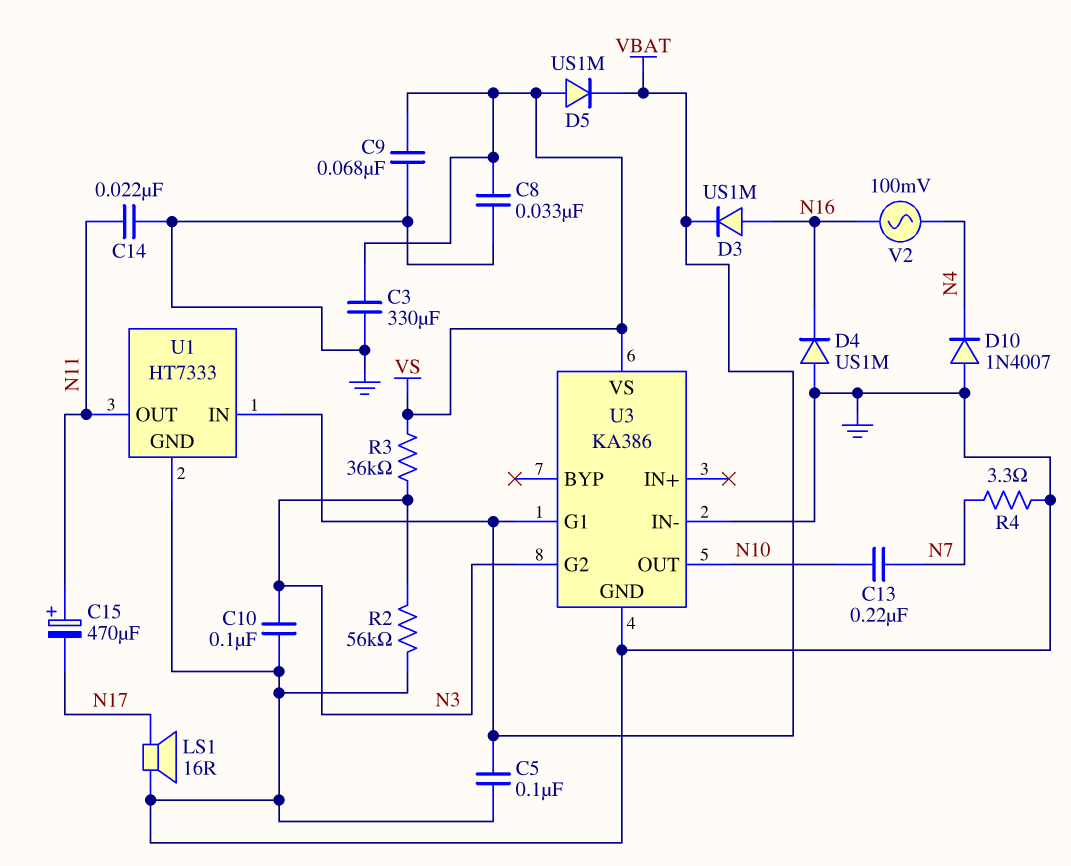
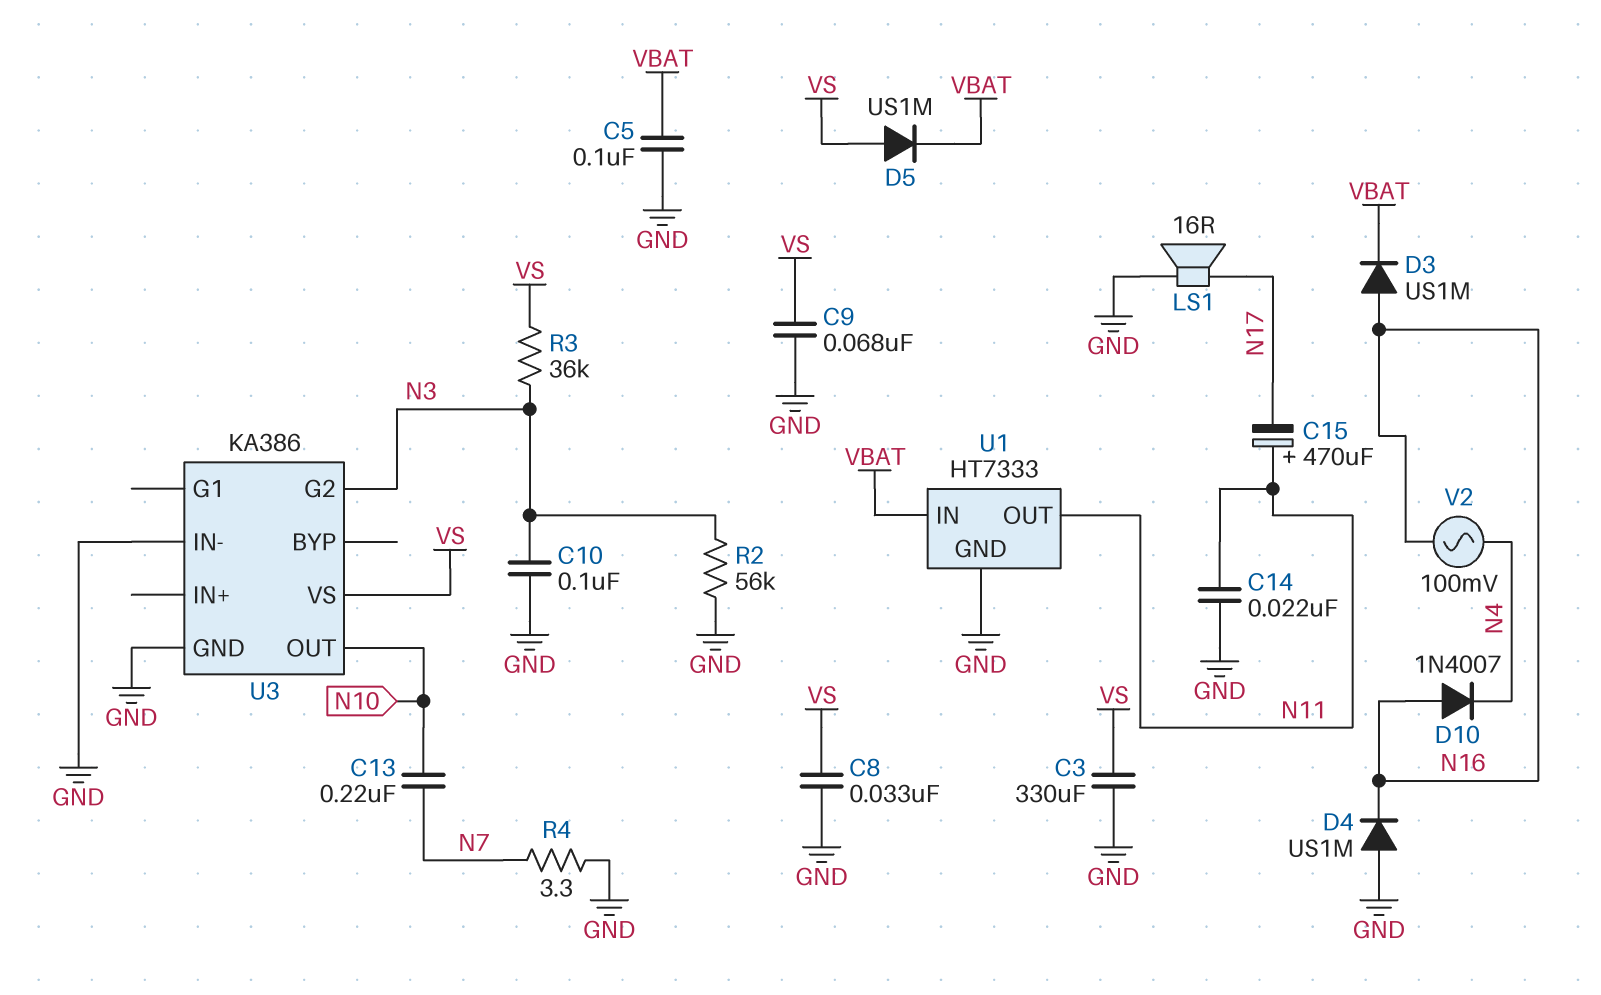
D10: diode 1N4007 (A GND, K N4) -> diode 1N4007 (A N16, K N4)
U3 pin G1: VBAT -> none

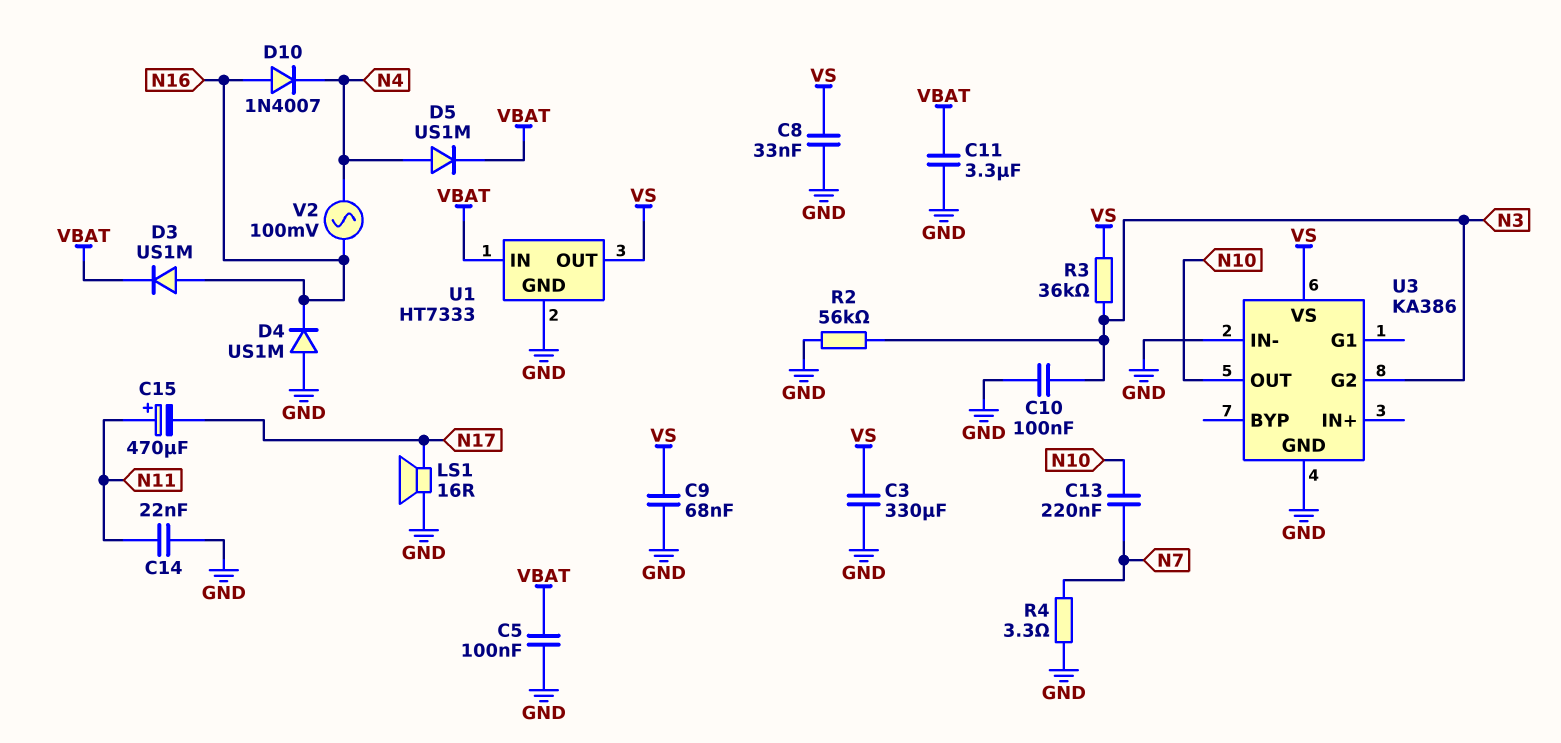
C11: none -> 3.3uF (GND, VBAT)
D5: diode US1M (A VS, K VBAT) -> diode US1M (A N4, K VBAT)
U1 pin OUT: N11 -> VS

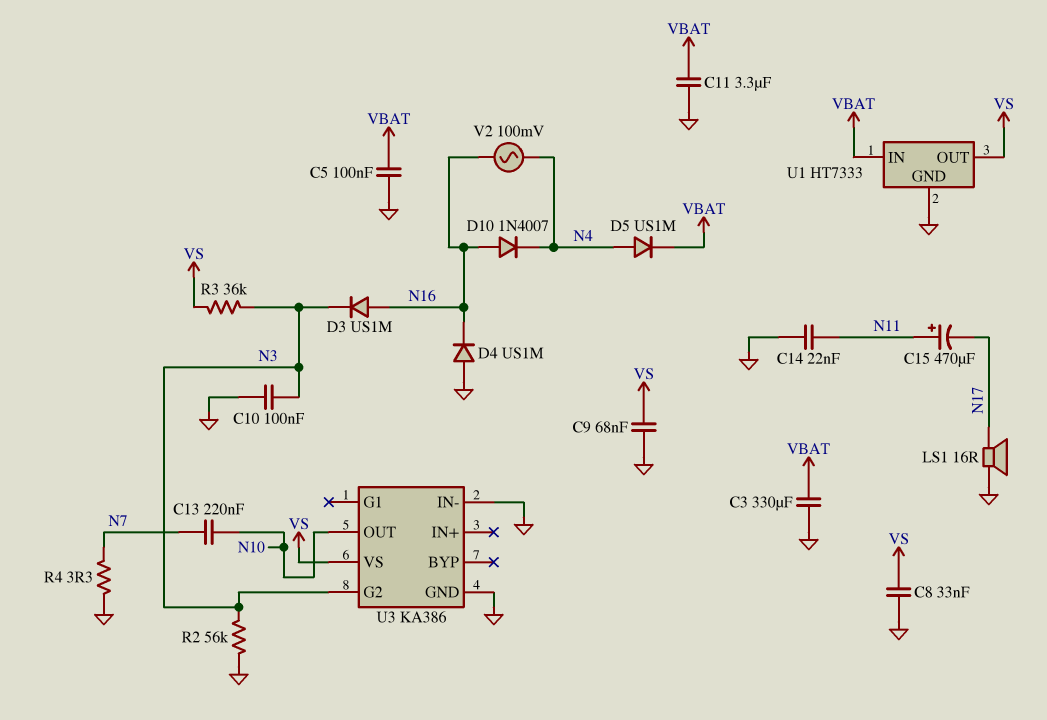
C3: 330uF (GND, VS) -> 330uF (GND, VBAT)
D3: diode US1M (A N16, K VBAT) -> diode US1M (A N16, K N3)

